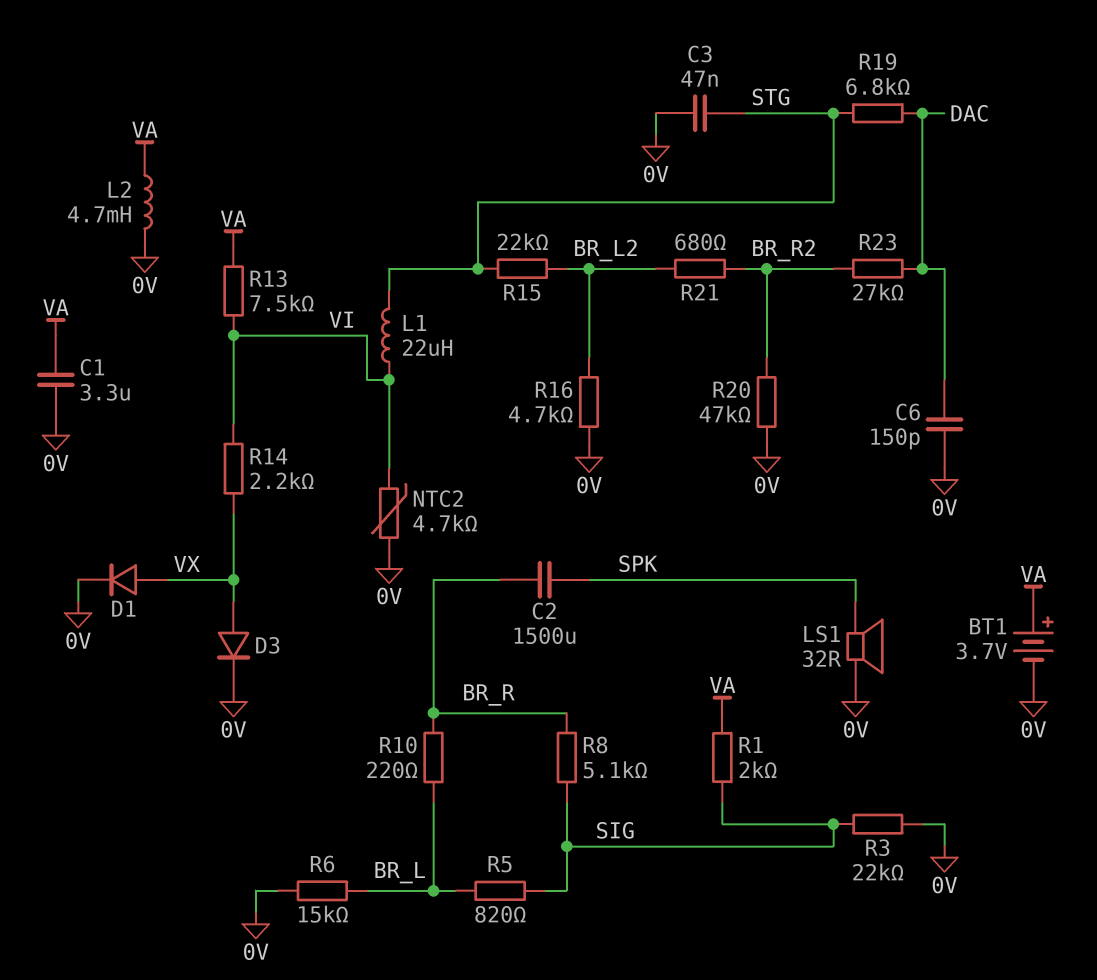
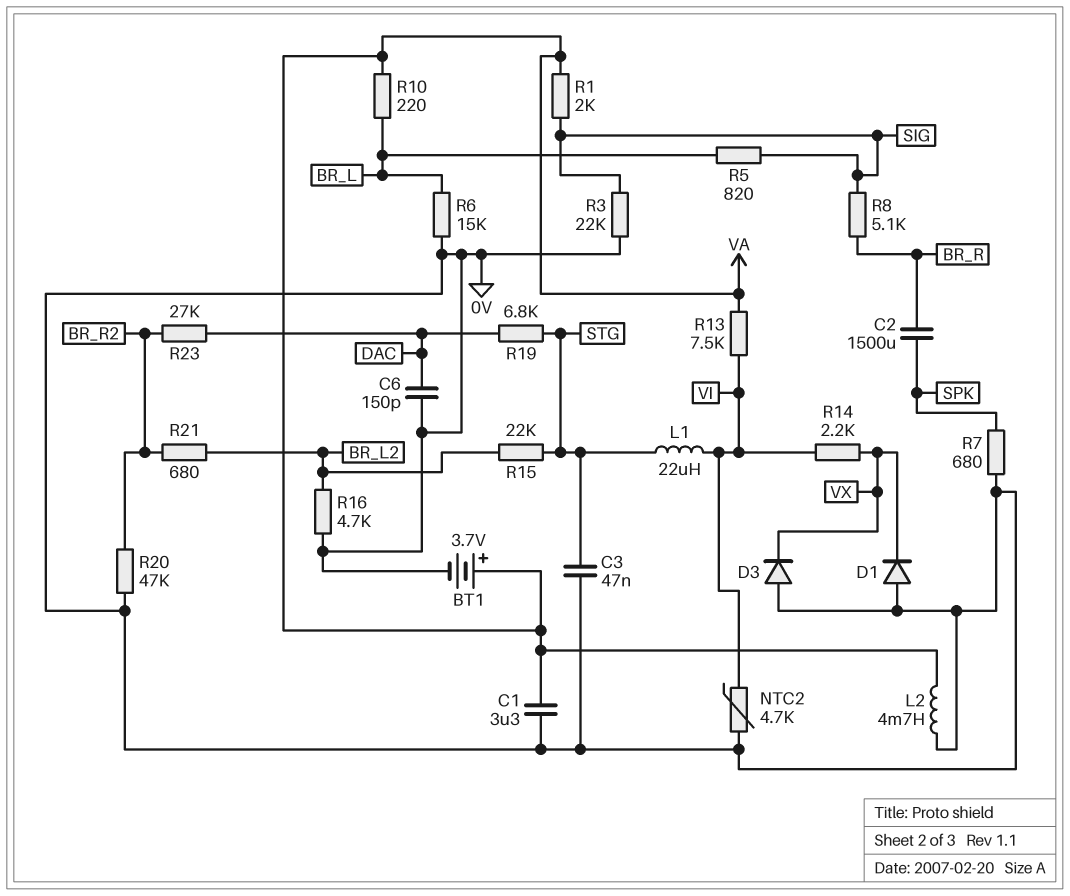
D1: diode (A VX, K 0V) -> diode (A 0V, K VX)
D3: diode (A VX, K 0V) -> diode (A 0V, K VX)
LS1: speaker 32R (0V, SPK) -> none
R7: none -> 680 (0V, SPK)
R10: 220 (BR_L, BR_R) -> 220 (BR_L, VA)

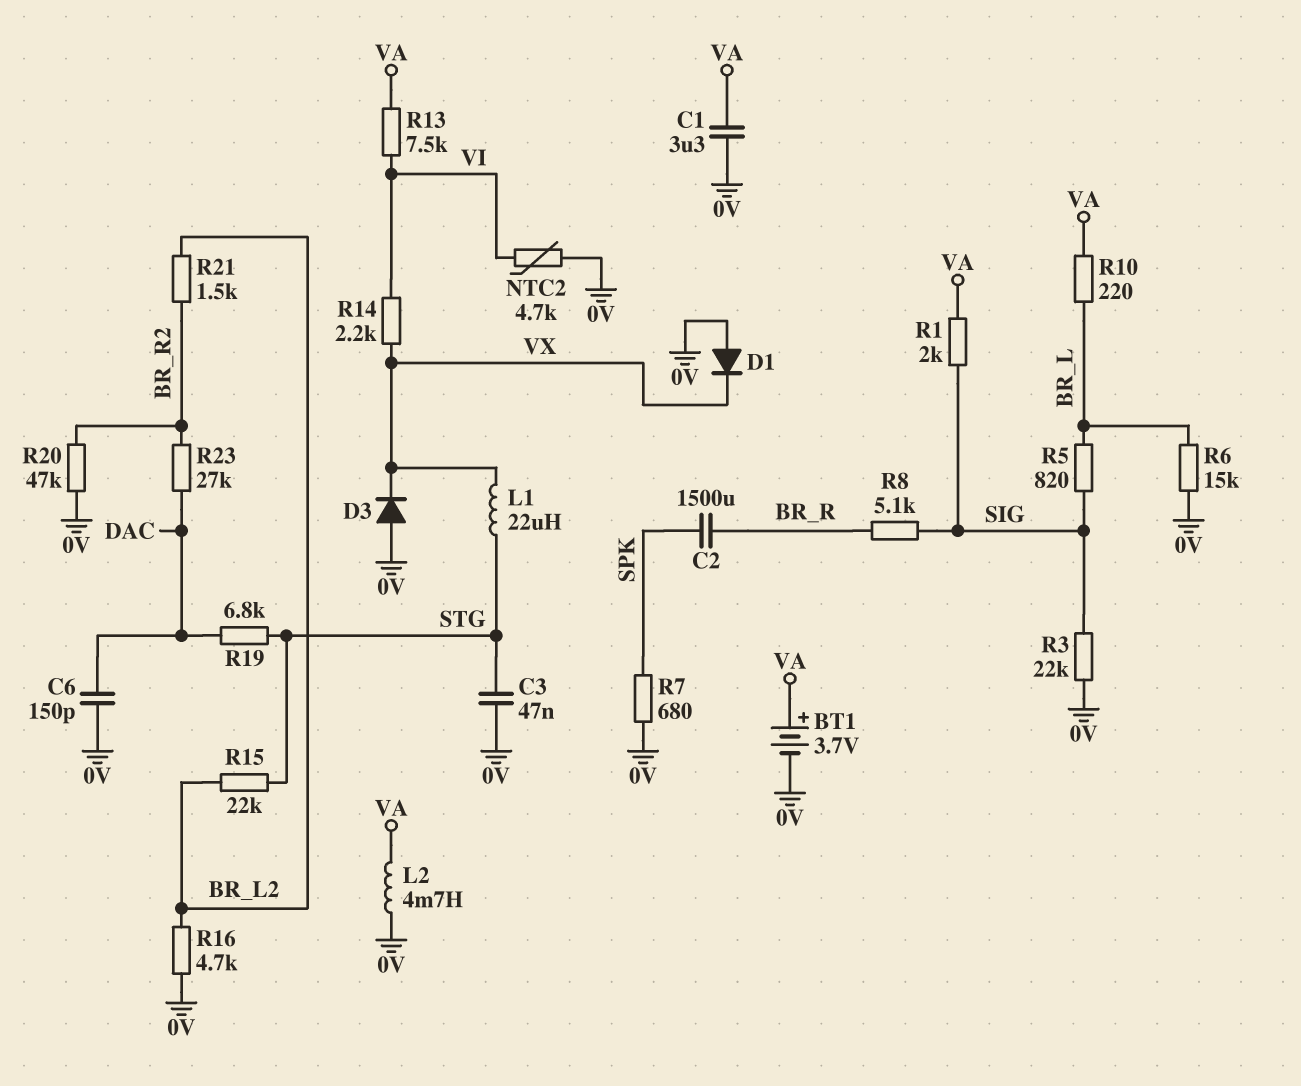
L1: 22uH (STG, VI) -> 22uH (STG, VX)
R21: 680 (BR_L2, BR_R2) -> 1.5k (BR_L2, BR_R2)

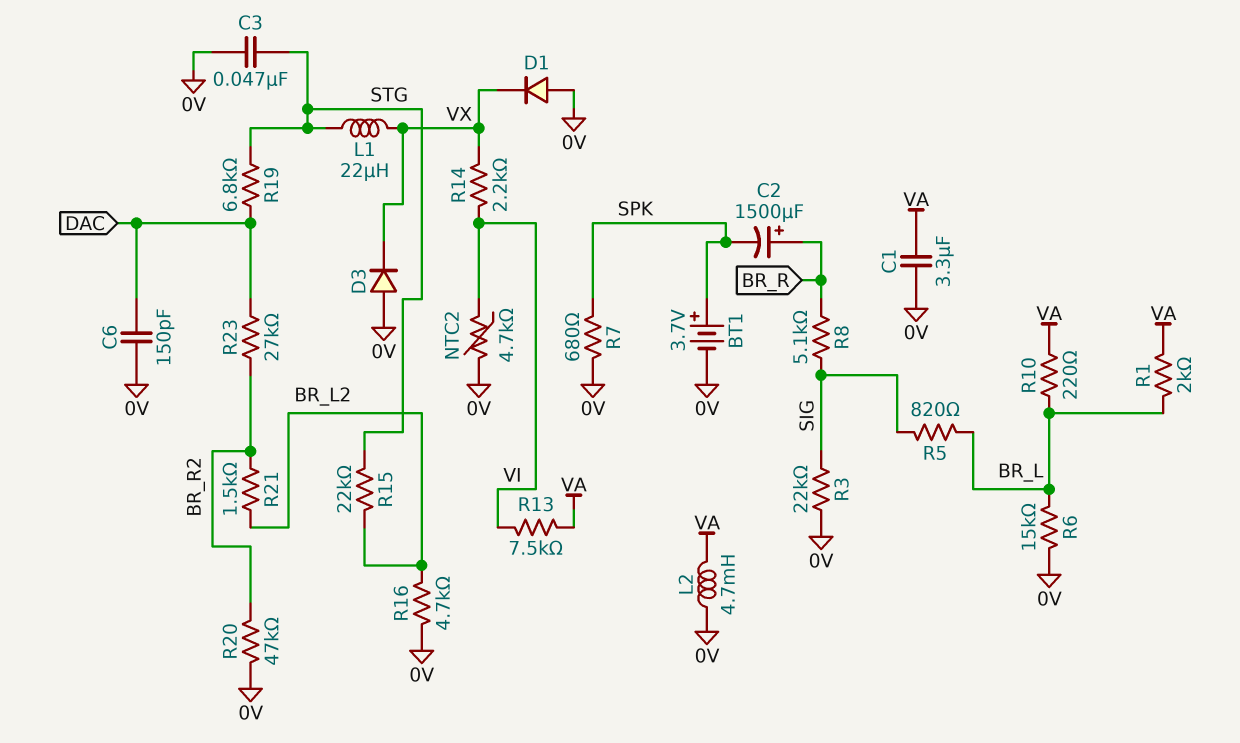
BT1: 3.7V (plus VA, minus 0V) -> 3.7V (plus SPK, minus 0V)
C2: 1500uF (BR_R, SPK) -> 1500uF (plus BR_R, minus SPK)
R1: 2k (SIG, VA) -> 2k (BR_L, VA)

